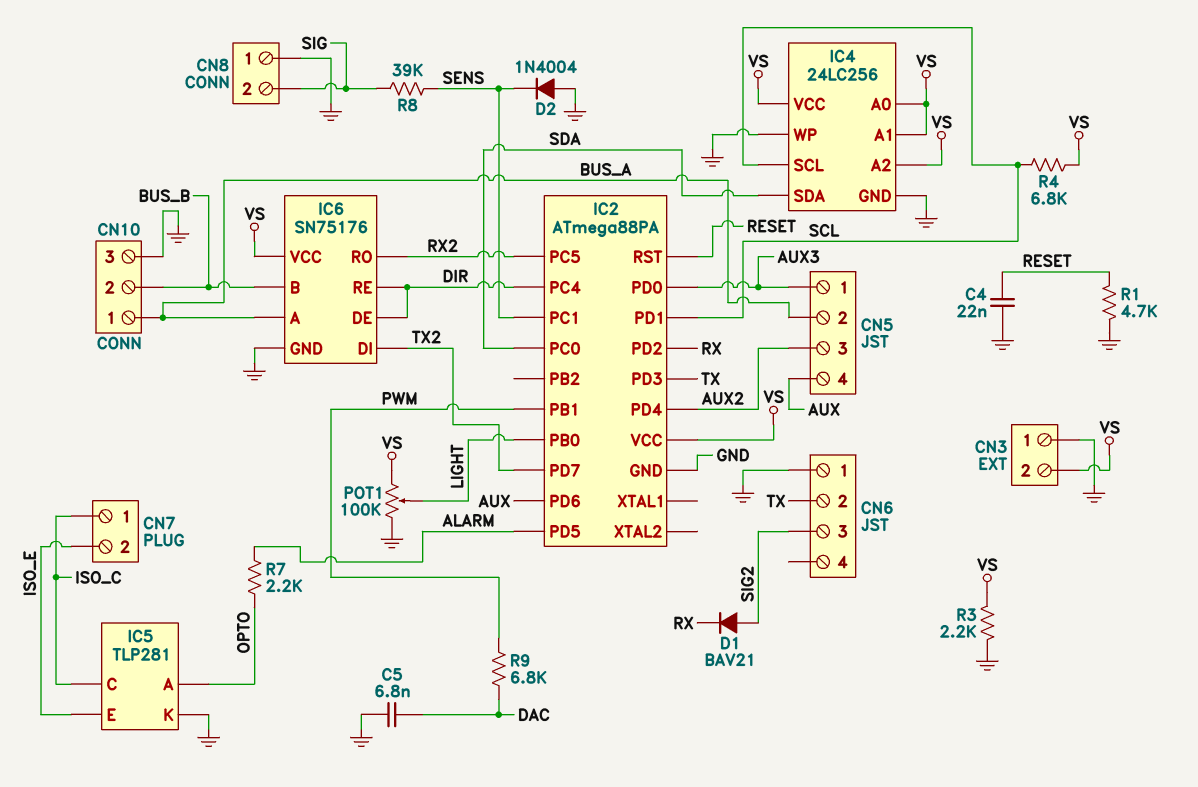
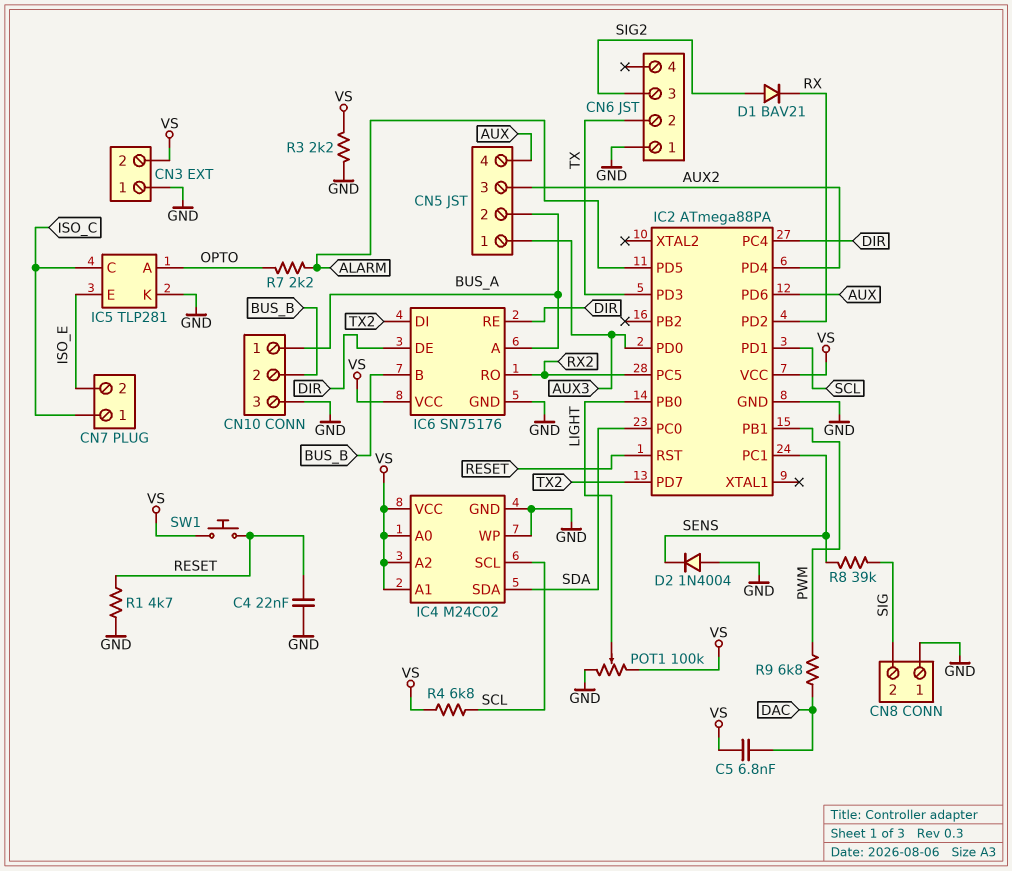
C5: 6.8nF (DAC, GND) -> 6.8nF (DAC, VS)
IC4: 24LC256 -> M24C02
SW1: none -> button (RESET, VS)

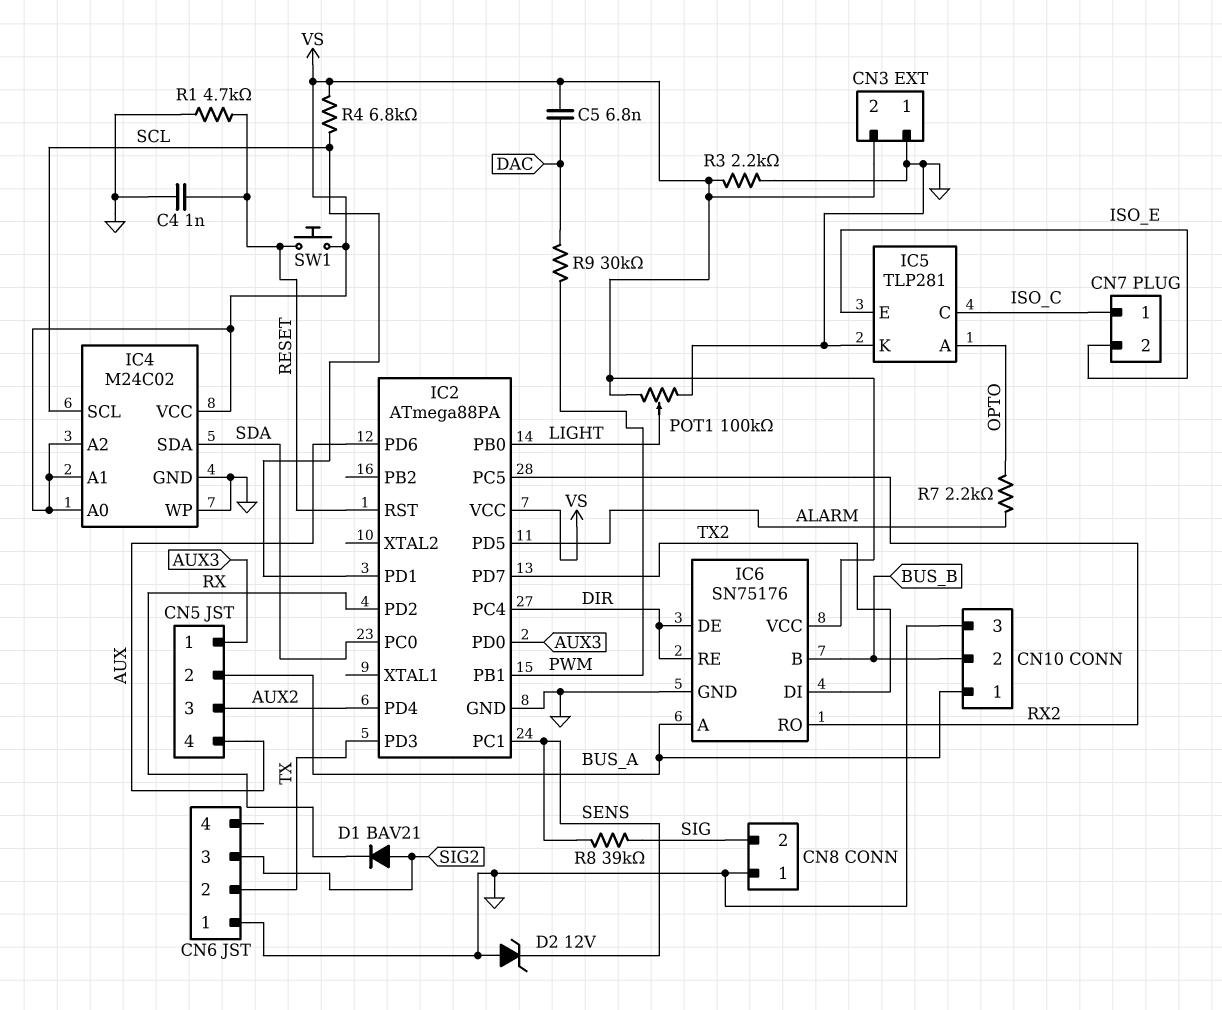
C4: 22nF (GND, RESET) -> 1nF (GND, RESET)
D2: diode 1N4004 (A GND, K SENS) -> zener 12V (A GND, K SENS)
R9: 6.8k (DAC, PWM) -> 30k (DAC, PWM)

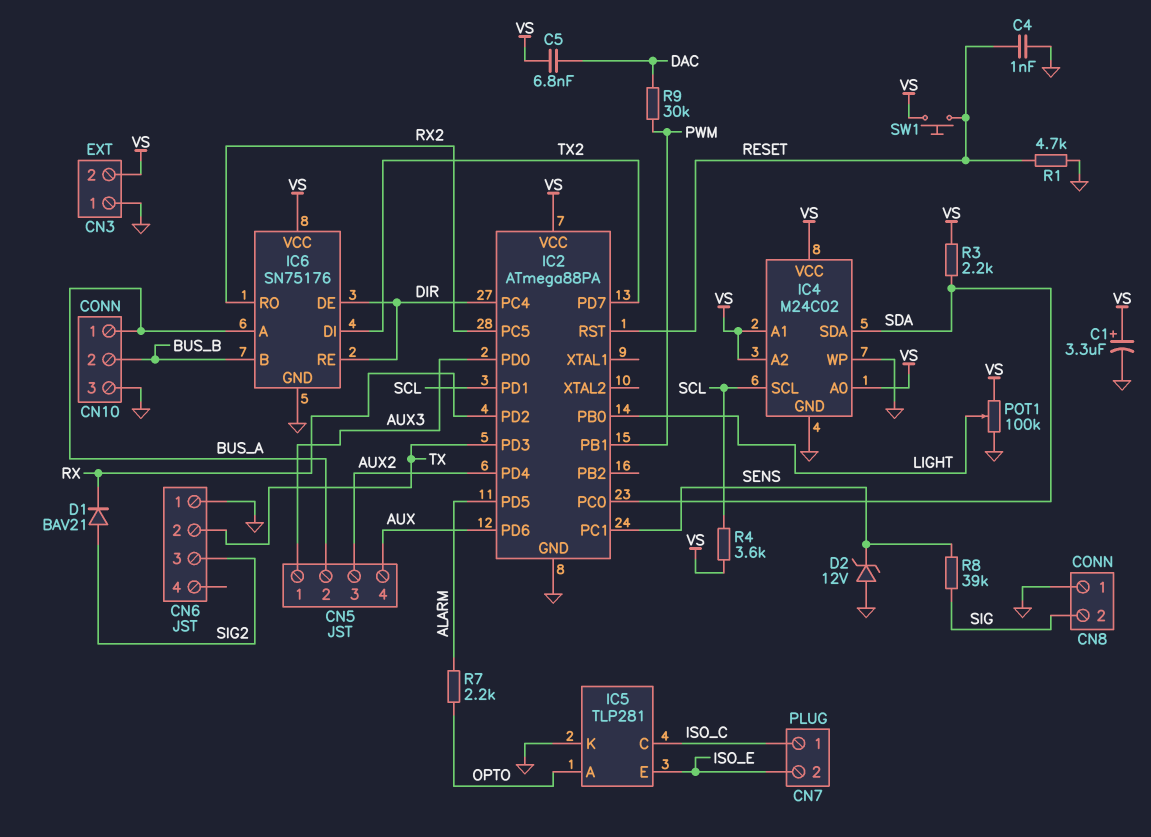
C1: none -> 3.3uF (plus VS, minus GND)
R3: 2.2k (GND, VS) -> 2.2k (SDA, VS)
R4: 6.8k (SCL, VS) -> 3.6k (SCL, VS)

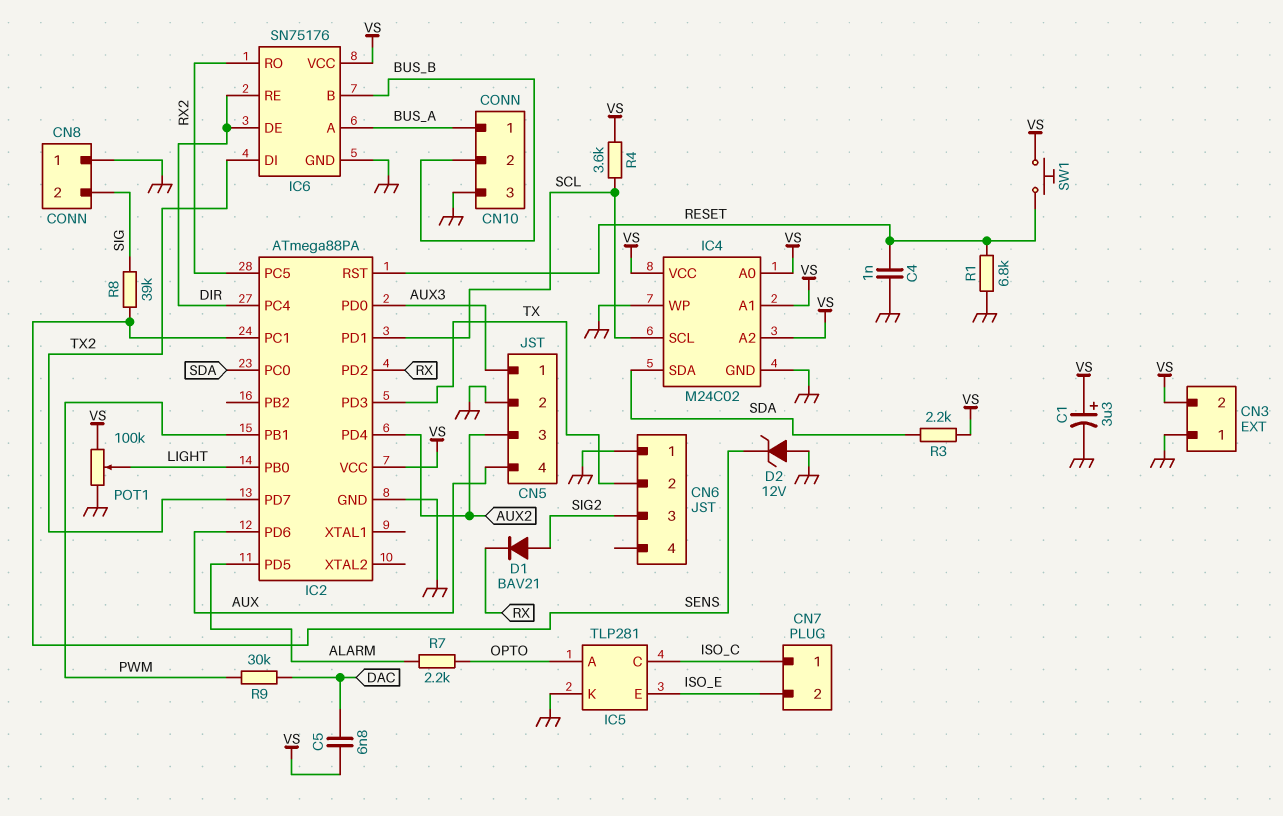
CN5 pin 2: BUS_A -> GND
R1: 4.7k (GND, RESET) -> 6.8k (GND, RESET)

